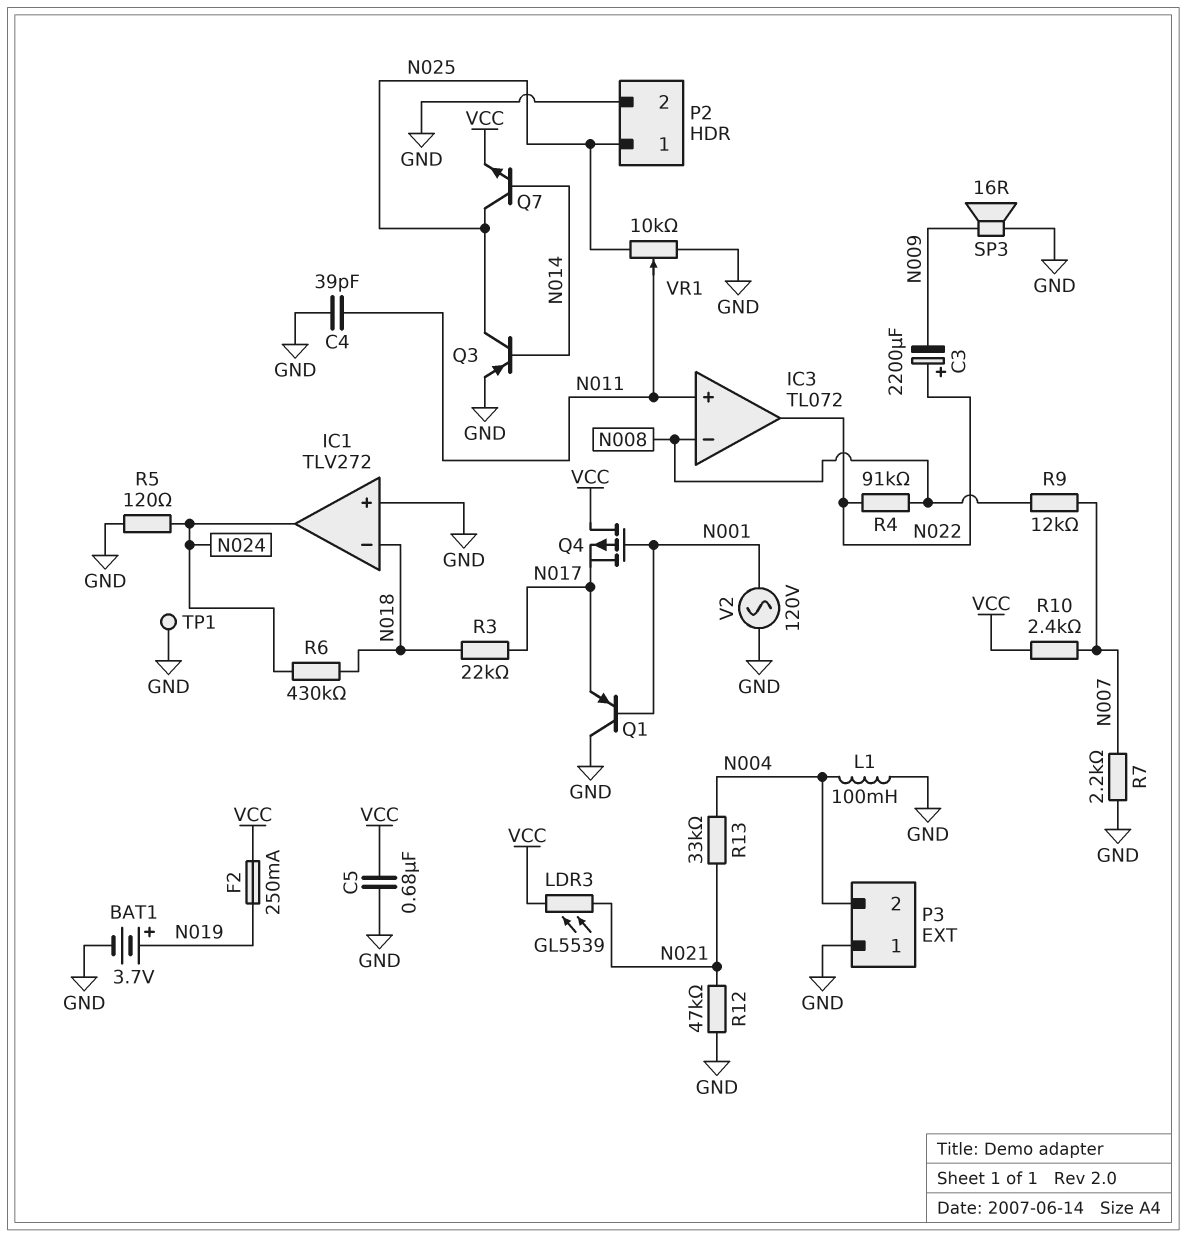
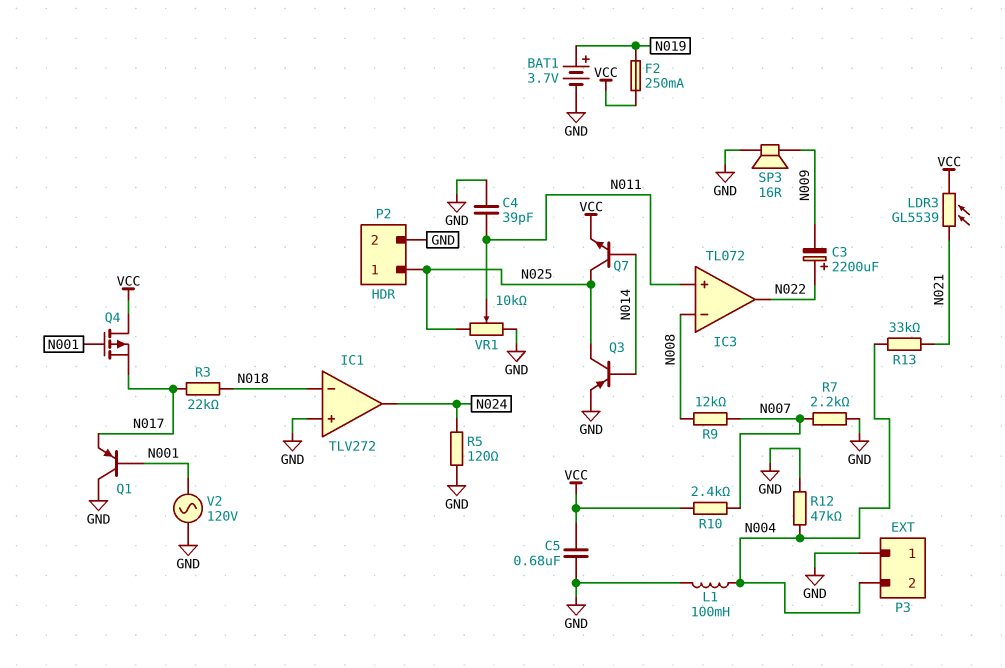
R4: 91k (N008, N022) -> none
R6: 430k (N018, N024) -> none
R12: 47k (GND, N021) -> 47k (GND, N004)
TP1: test point (GND) -> none

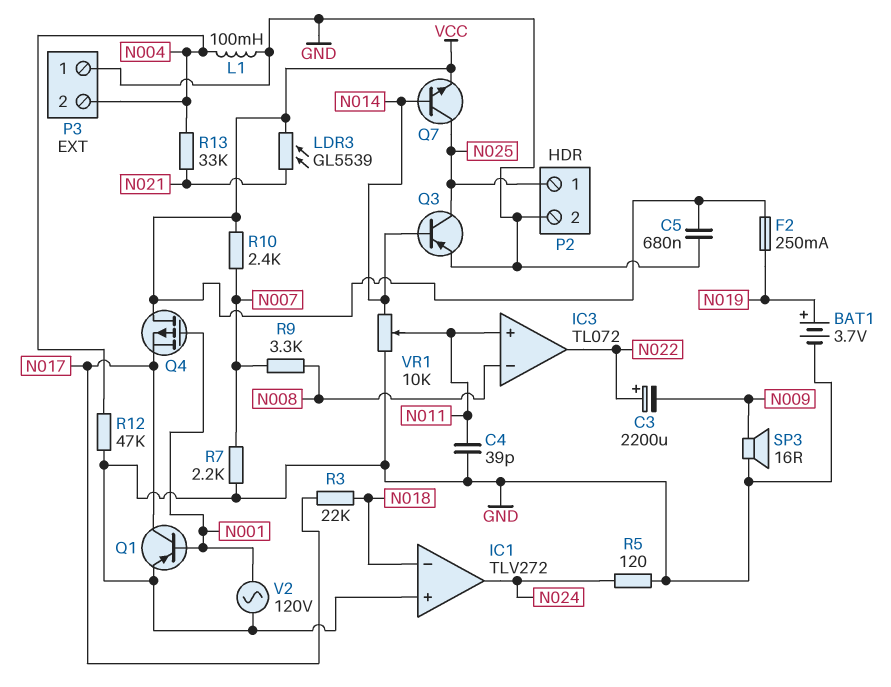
Q1: PNP (B N001, C GND, E N017) -> PNP (B N001, C N017, E GND)
R9: 12k (N007, N008) -> 3.3k (N007, N008)
VR1: 10k (GND, N025, wiper N011) -> 10k (GND, N014, wiper N011)

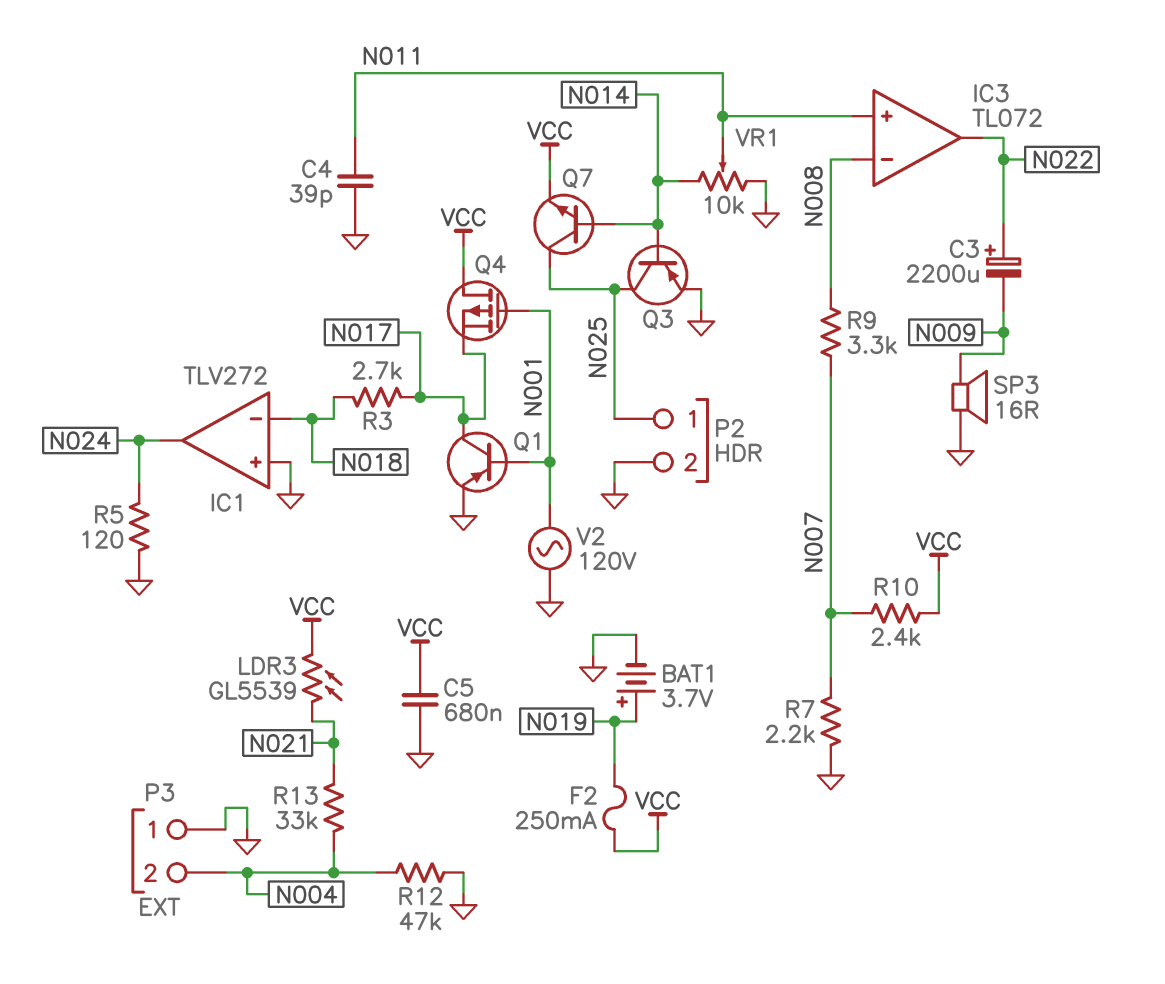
L1: 100mH (GND, N004) -> none
R3: 22k (N017, N018) -> 2.7k (N017, N018)

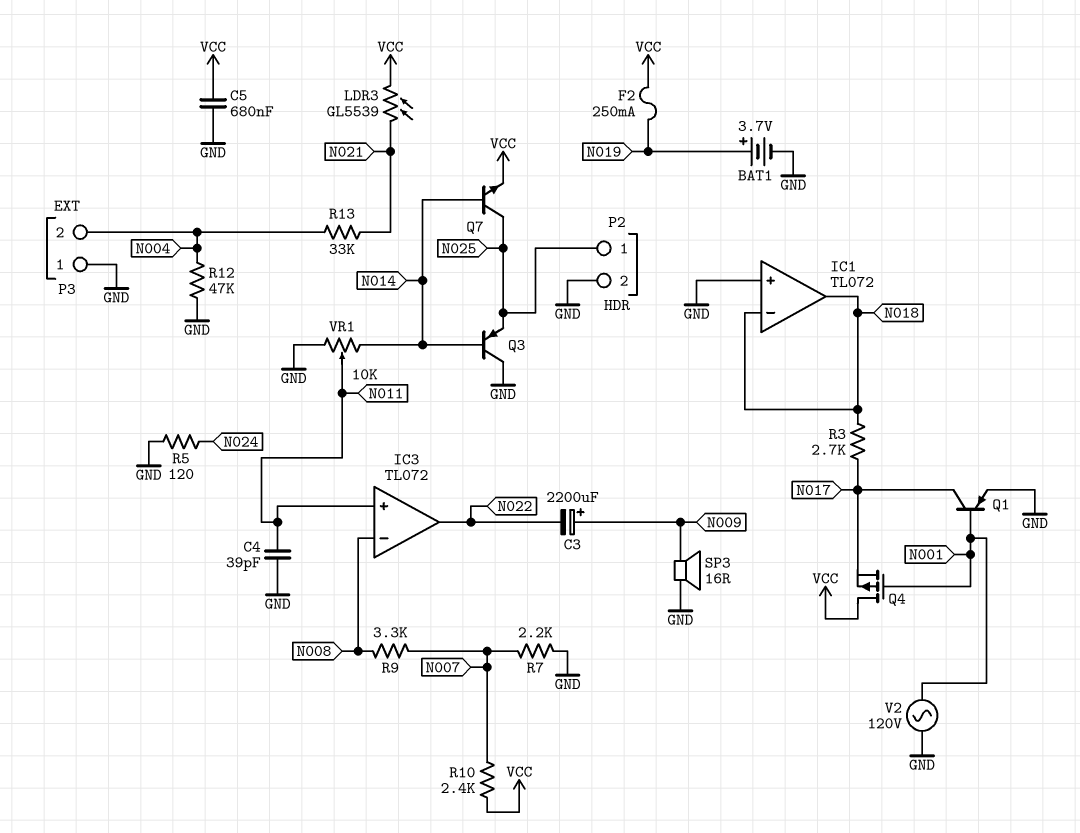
C3: 2200uF (plus N022, minus N009) -> 2200uF (plus N009, minus N022)
IC1: TLV272 -> TL072
IC1 pin out: N024 -> N018
Q3: PNP (B N014, C N025, E GND) -> PNP (B N014, C GND, E N025)

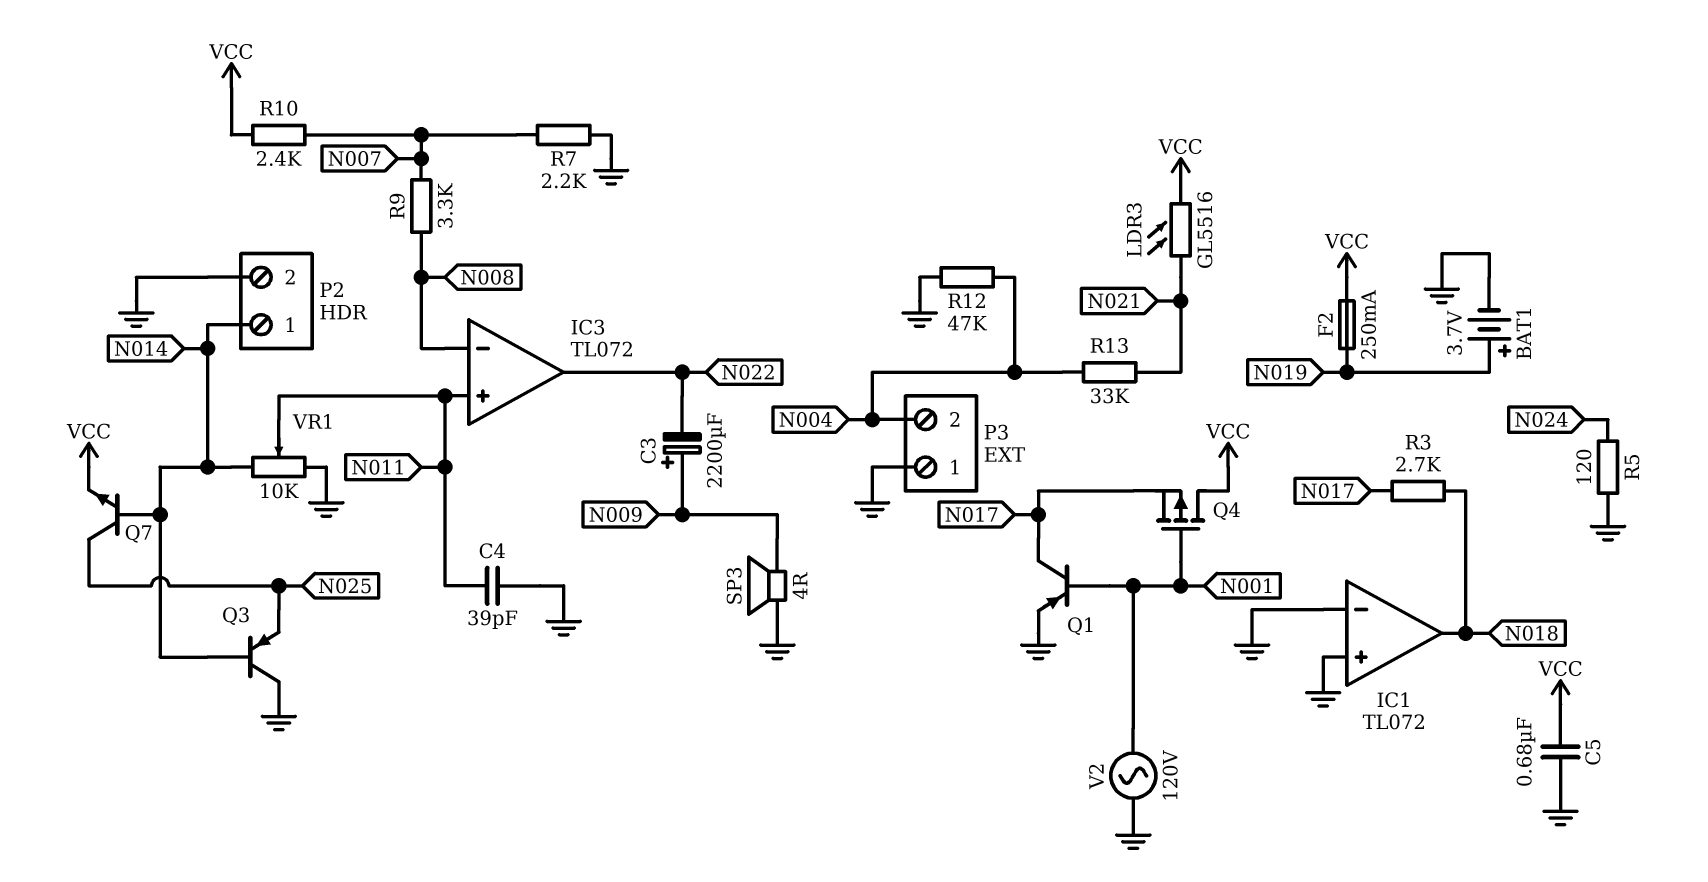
IC1 pin in-: N018 -> GND
LDR3: GL5539 (N021, VCC) -> GL5516 (N021, VCC)
P2 pin 1: N025 -> N014
SP3: speaker 16R (GND, N009) -> speaker 4R (GND, N009)

